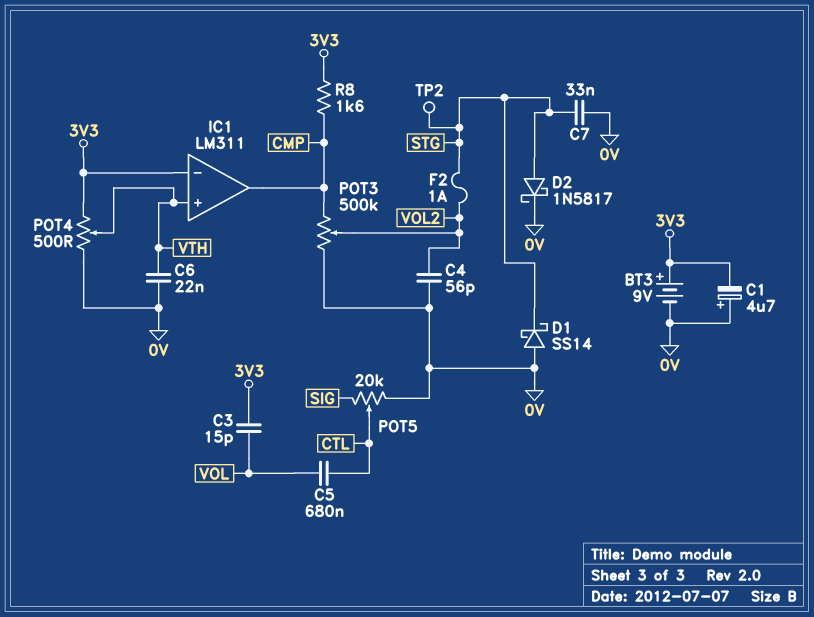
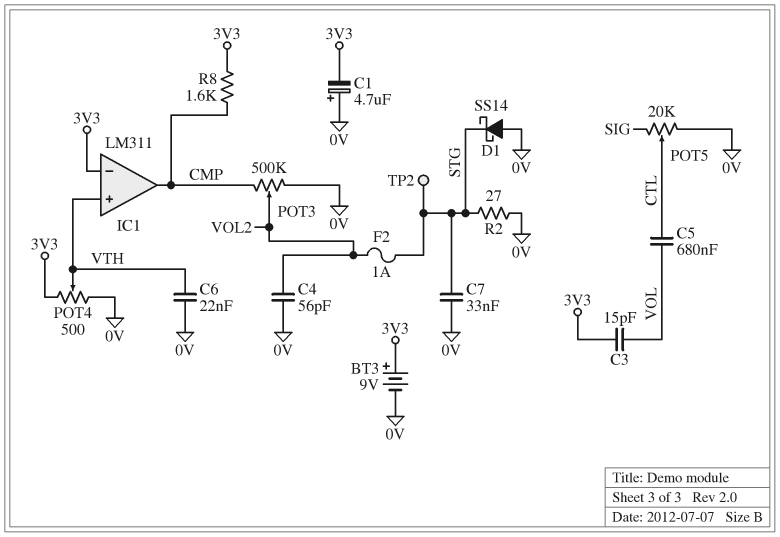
D2: schottky 1N5817 (A STG, K 0V) -> none
R2: none -> 27 (0V, STG)

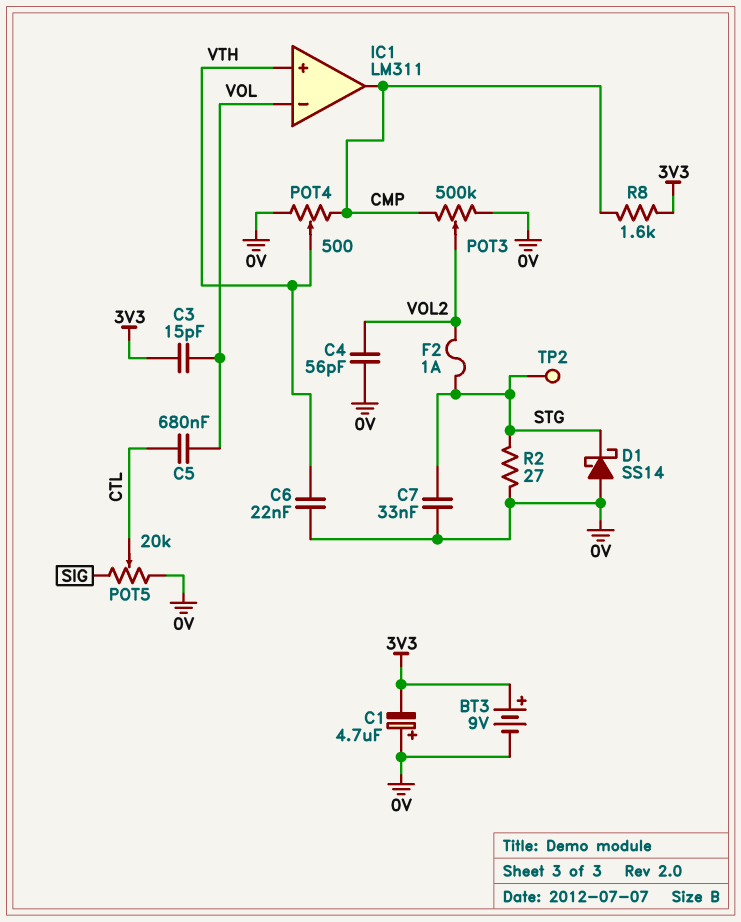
IC1 pin in-: 3V3 -> VOL
POT4: 500 (0V, 3V3, wiper VTH) -> 500 (0V, CMP, wiper VTH)

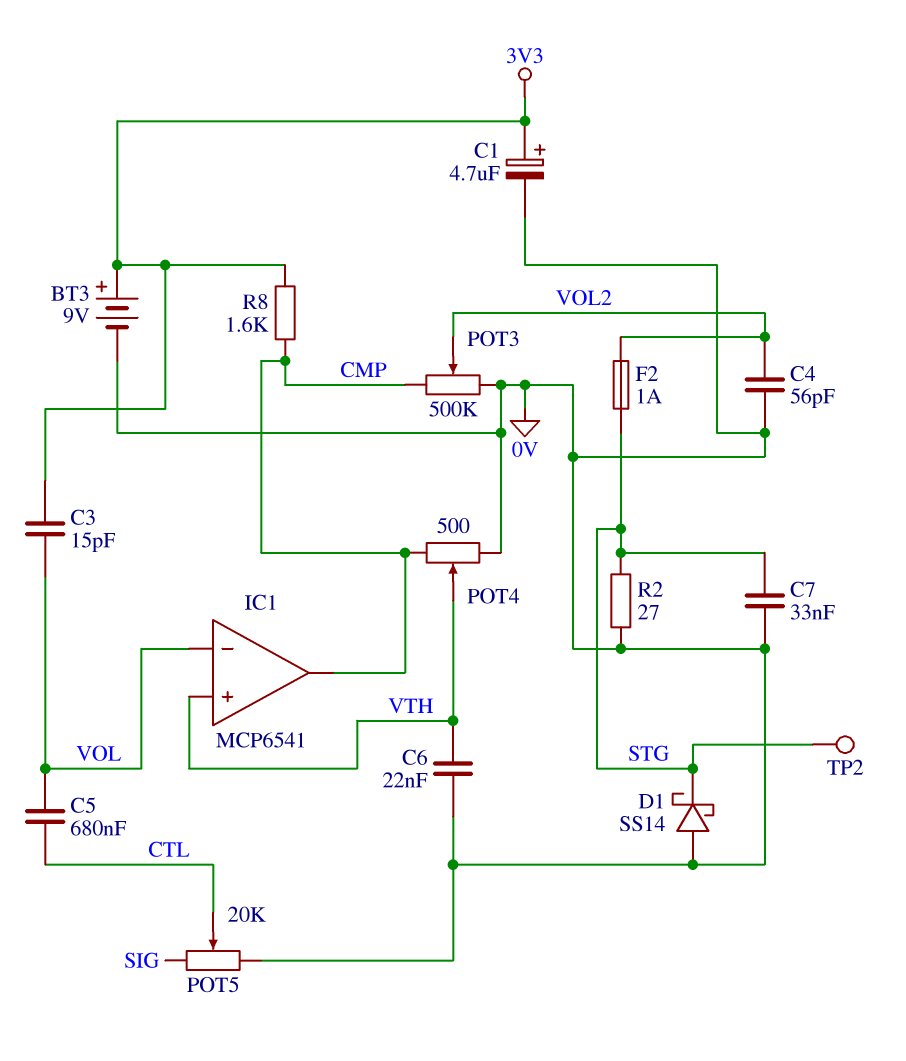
C1: 4.7uF (plus 0V, minus 3V3) -> 4.7uF (plus 3V3, minus 0V)
IC1: LM311 -> MCP6541

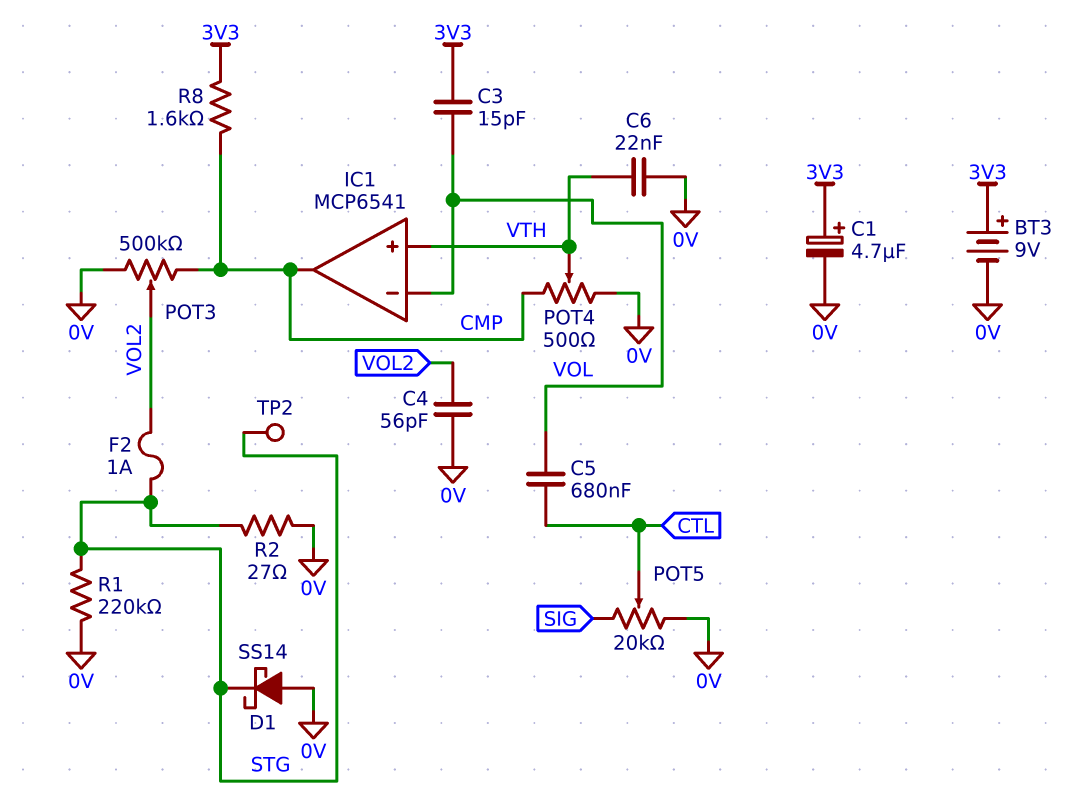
C7: 33nF (0V, STG) -> none
R1: none -> 220k (0V, STG)

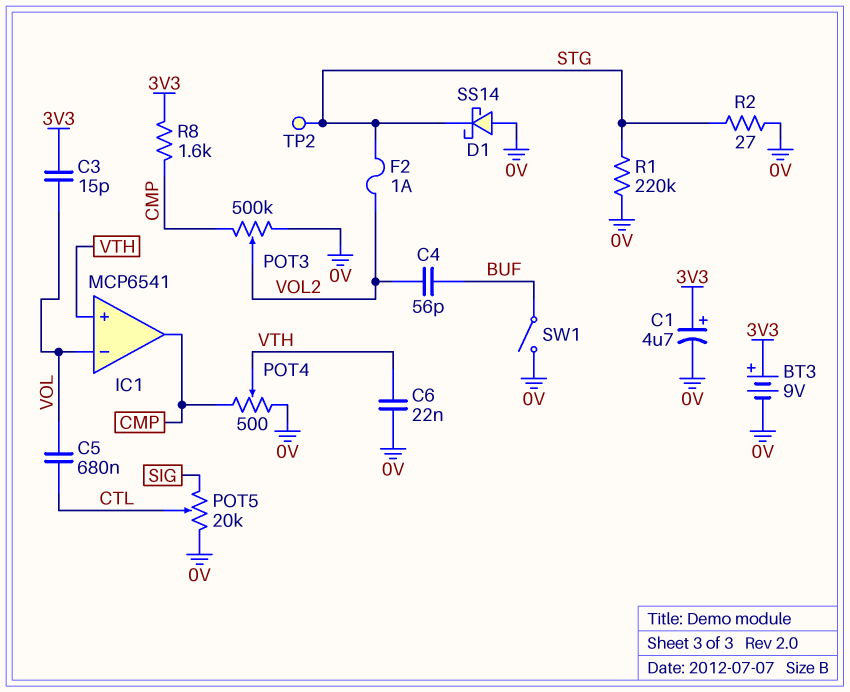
C4: 56pF (0V, VOL2) -> 56pF (BUF, VOL2)
SW1: none -> switch (0V, BUF)

